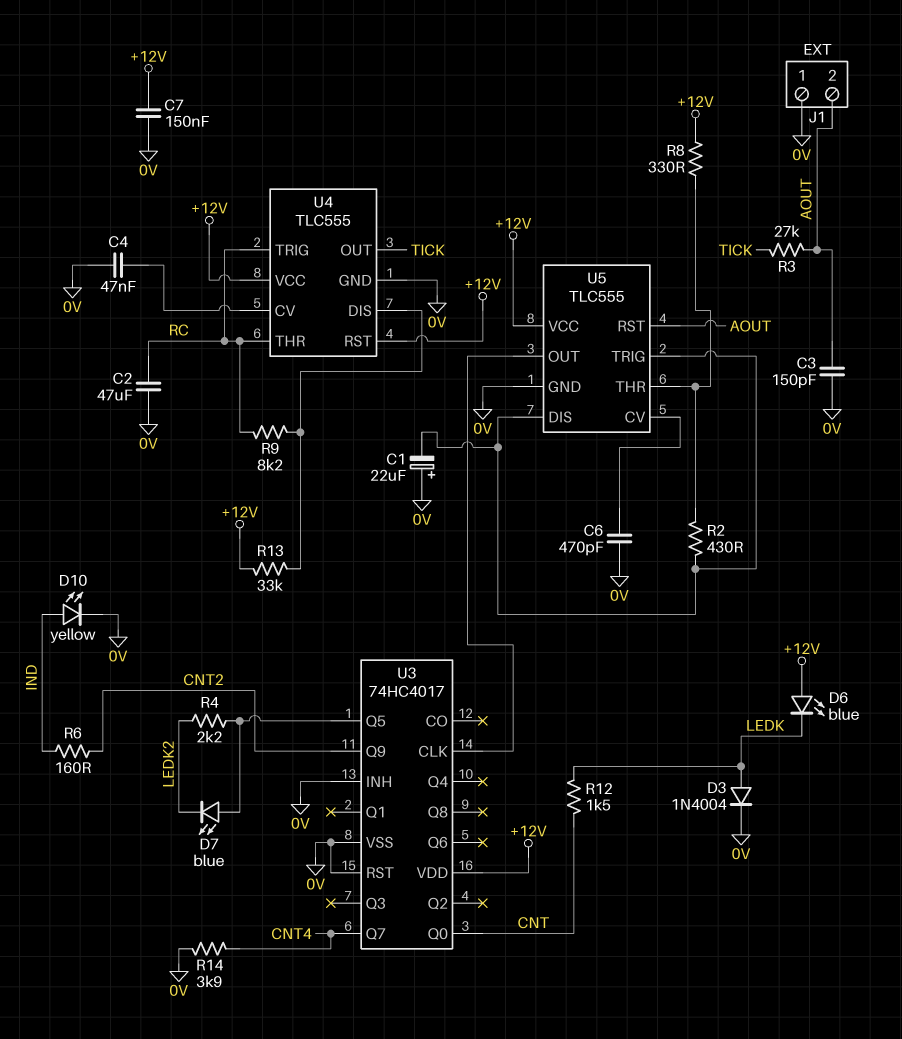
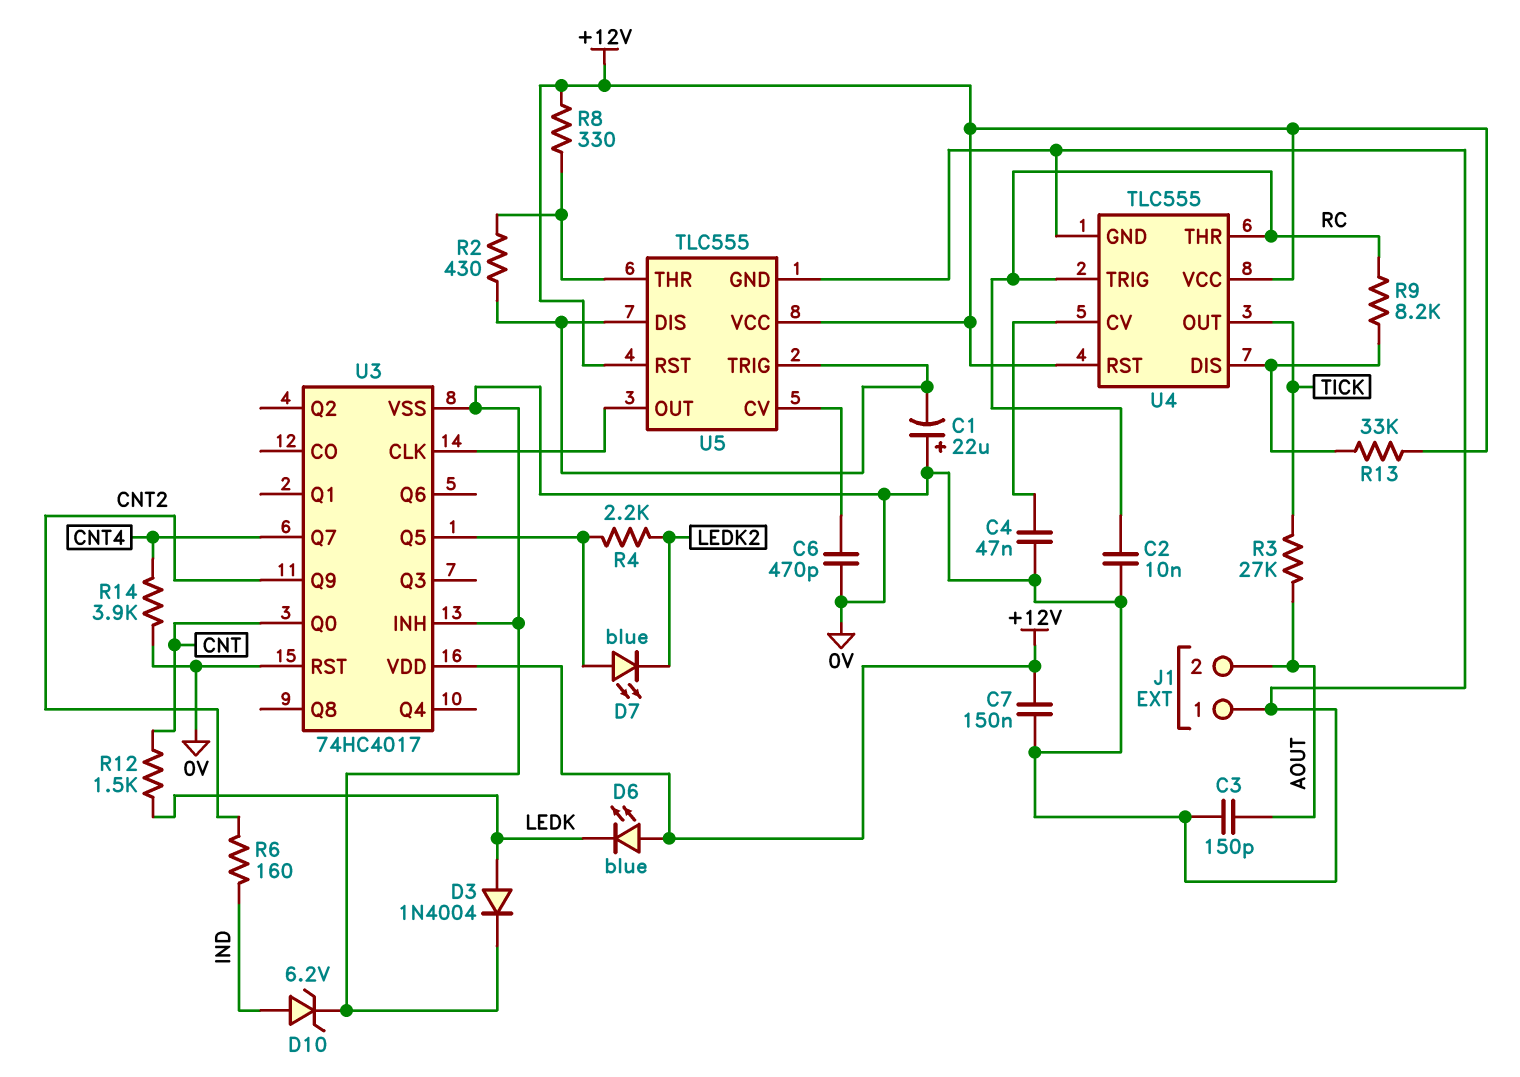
C2: 47uF (0V, RC) -> 10nF (0V, RC)
D10: LED yellow (A IND, K 0V) -> zener 6.2V (A IND, K 0V)
U5 pin RST: AOUT -> +12V

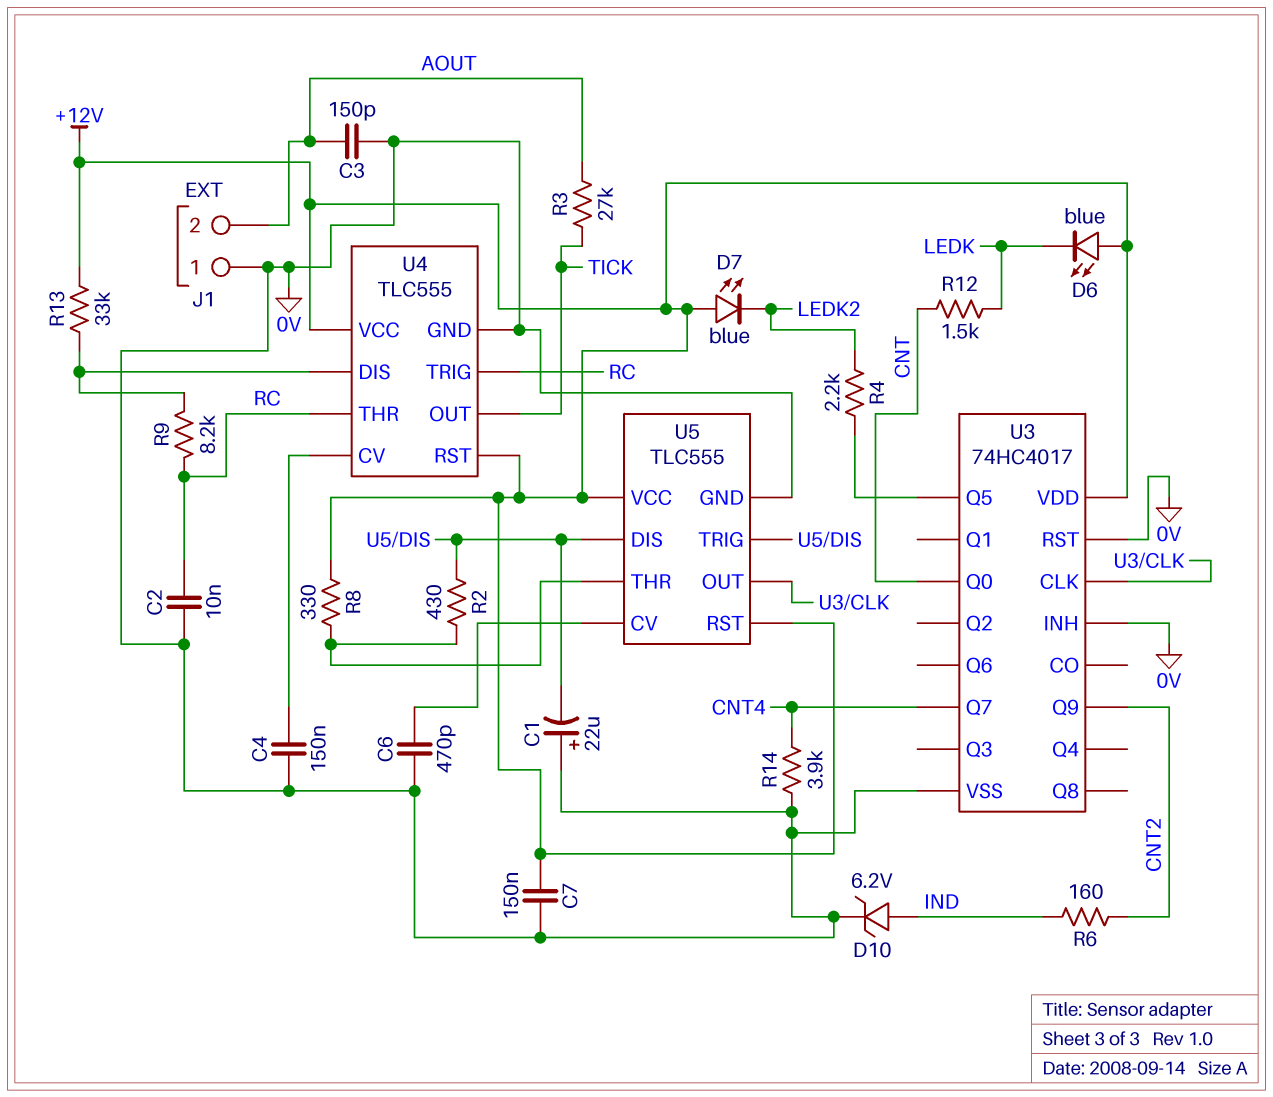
C4: 47nF (0V, U4/CV) -> 150nF (0V, U4/CV)
D3: diode 1N4004 (A LEDK, K 0V) -> none
D7: LED blue (A U3/Q5, K LEDK2) -> LED blue (A +12V, K LEDK2)

